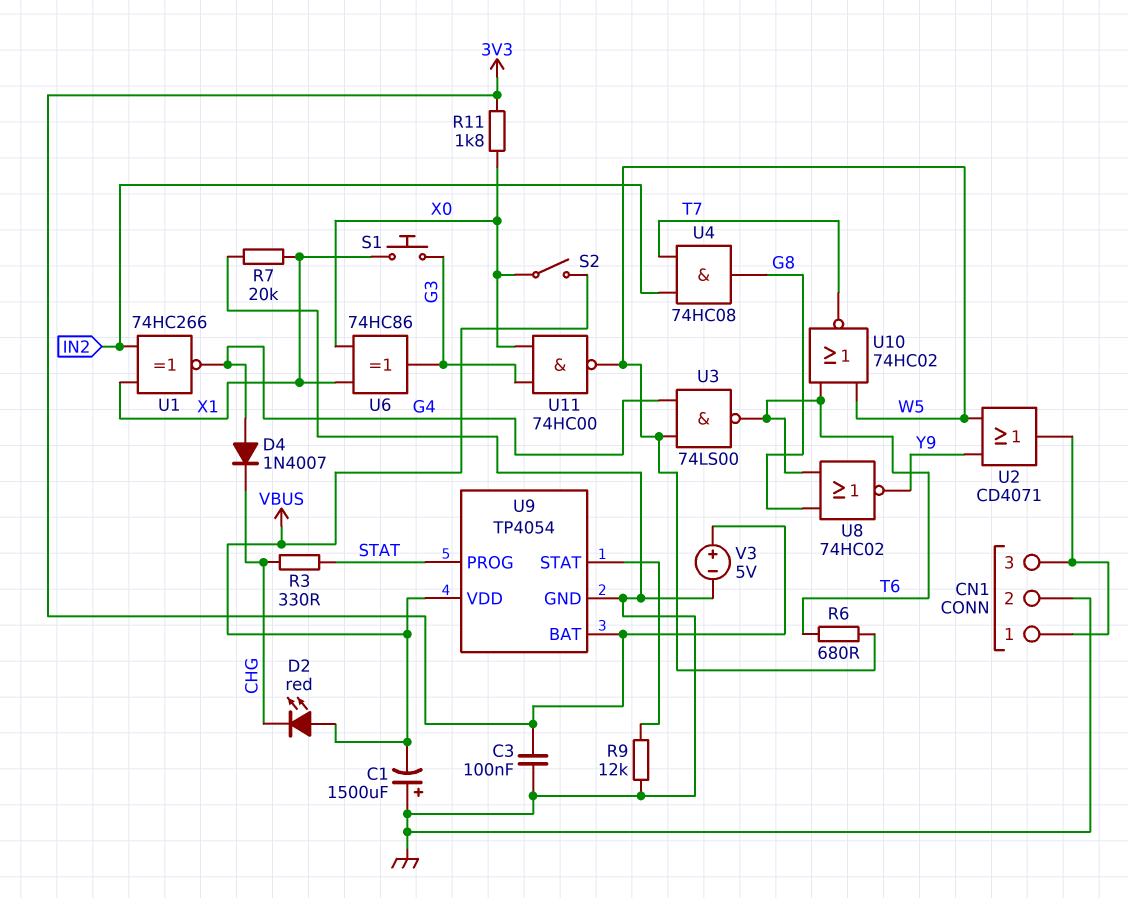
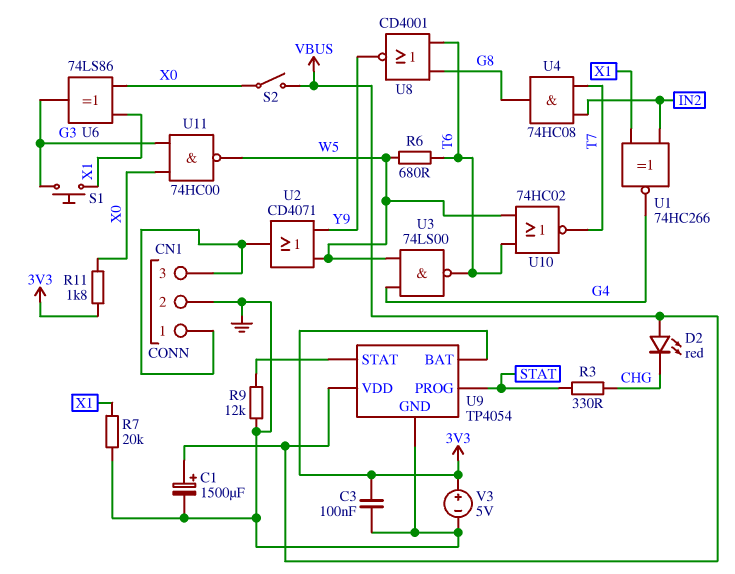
C1: 1500uF (plus GND, minus VBUS) -> 1500uF (plus VBUS, minus GND)
D4: diode 1N4007 (A G4, K CHG) -> none
U6: XOR 74HC86 (in X0, in X1, out G3) -> XOR 74LS86 (in X0, in X1, out G3)
U8: NOR 74HC02 (in G8, in T6, out Y9) -> NOR CD4001 (in G8, in T6, out Y9)

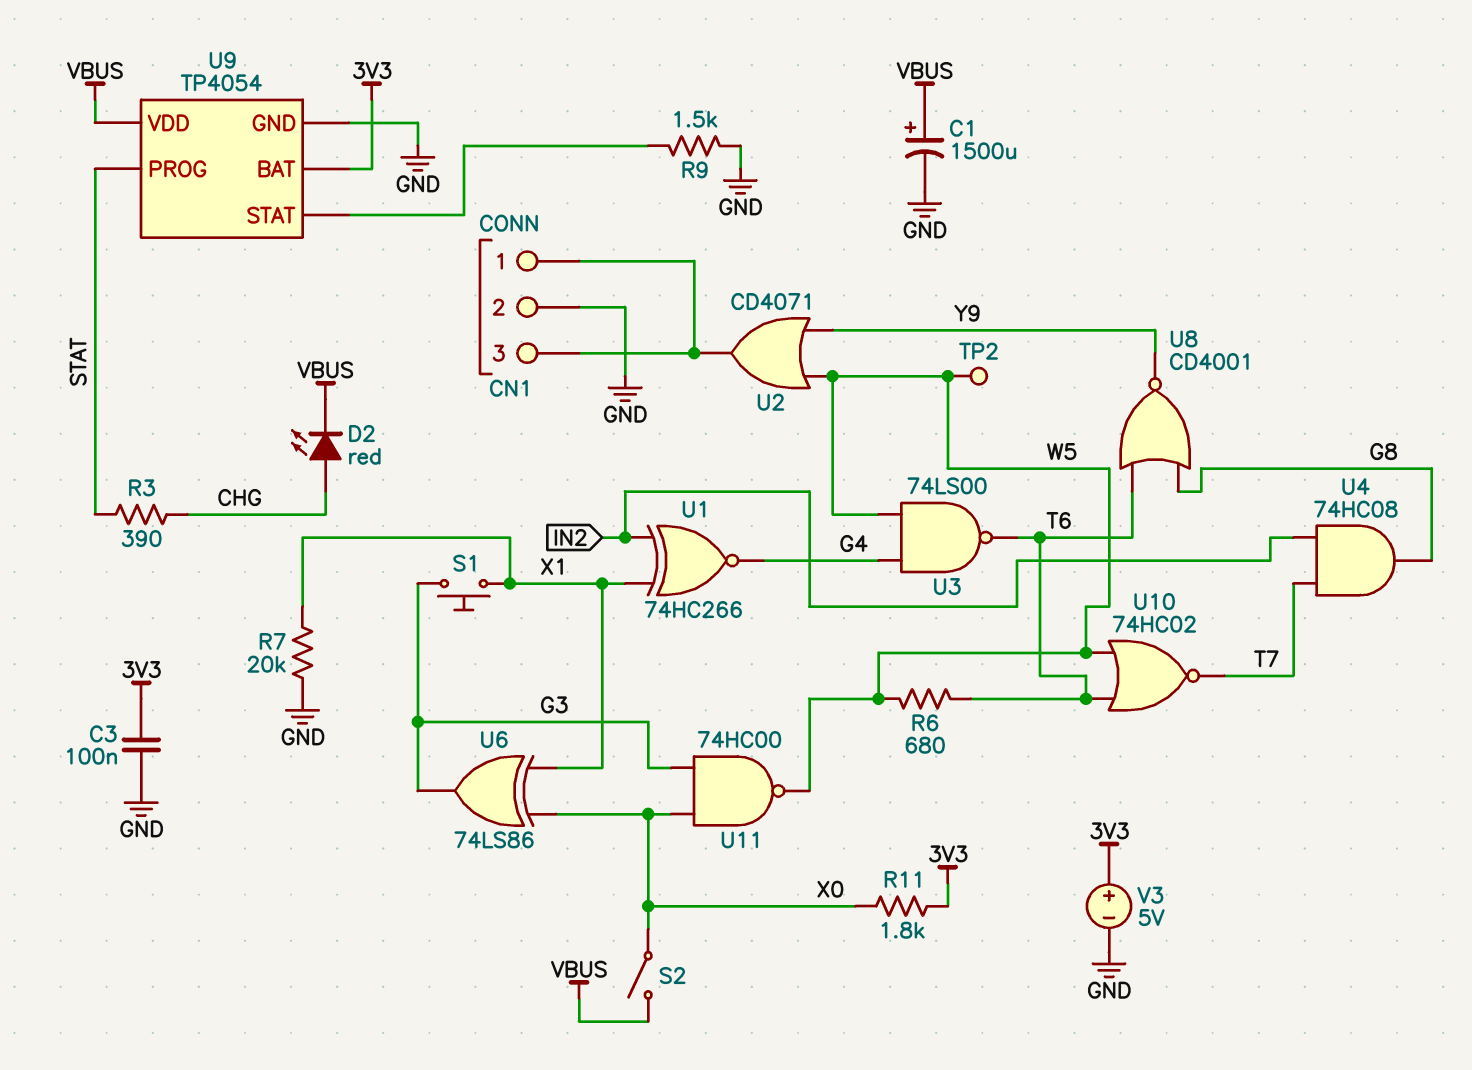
D2: LED red (A VBUS, K CHG) -> LED red (A CHG, K VBUS)
R3: 330 (CHG, STAT) -> 390 (CHG, STAT)
R9: 12k (GND, U9/STAT) -> 1.5k (GND, U9/STAT)
TP2: none -> test point (W5)

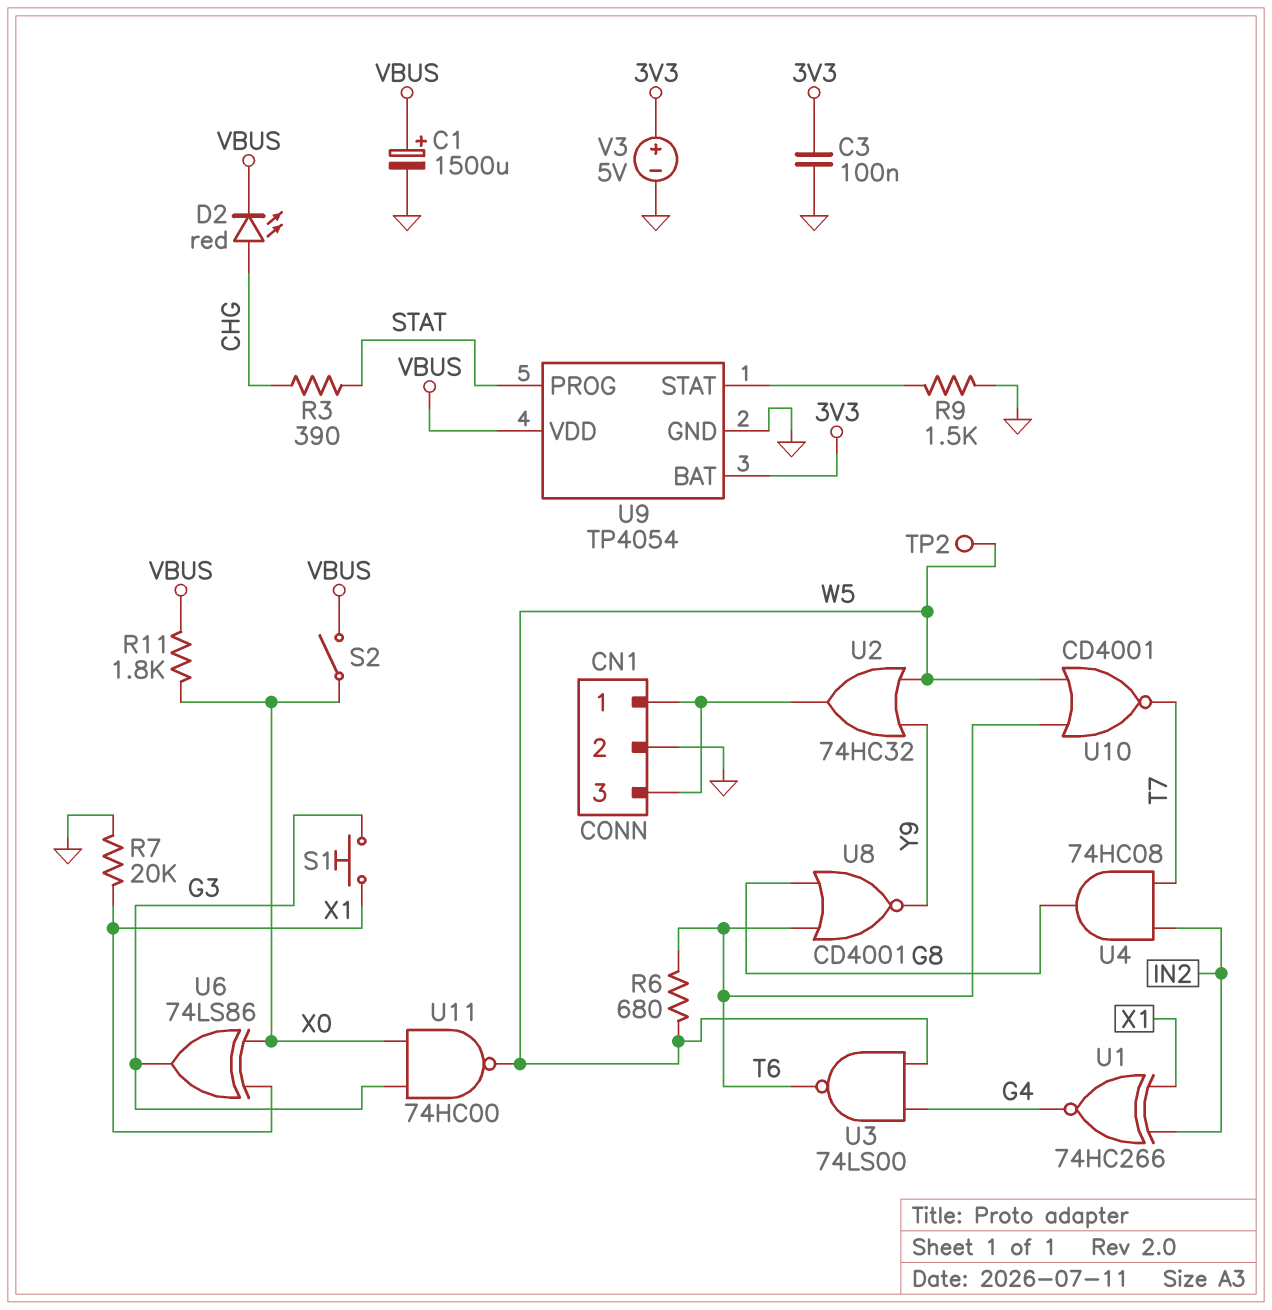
R11: 1.8k (3V3, X0) -> 1.8k (VBUS, X0)
U2: OR CD4071 (in W5, in Y9, out CN1/1) -> OR 74HC32 (in W5, in Y9, out CN1/1)
U10: NOR 74HC02 (in T6, in W5, out T7) -> NOR CD4001 (in T6, in W5, out T7)

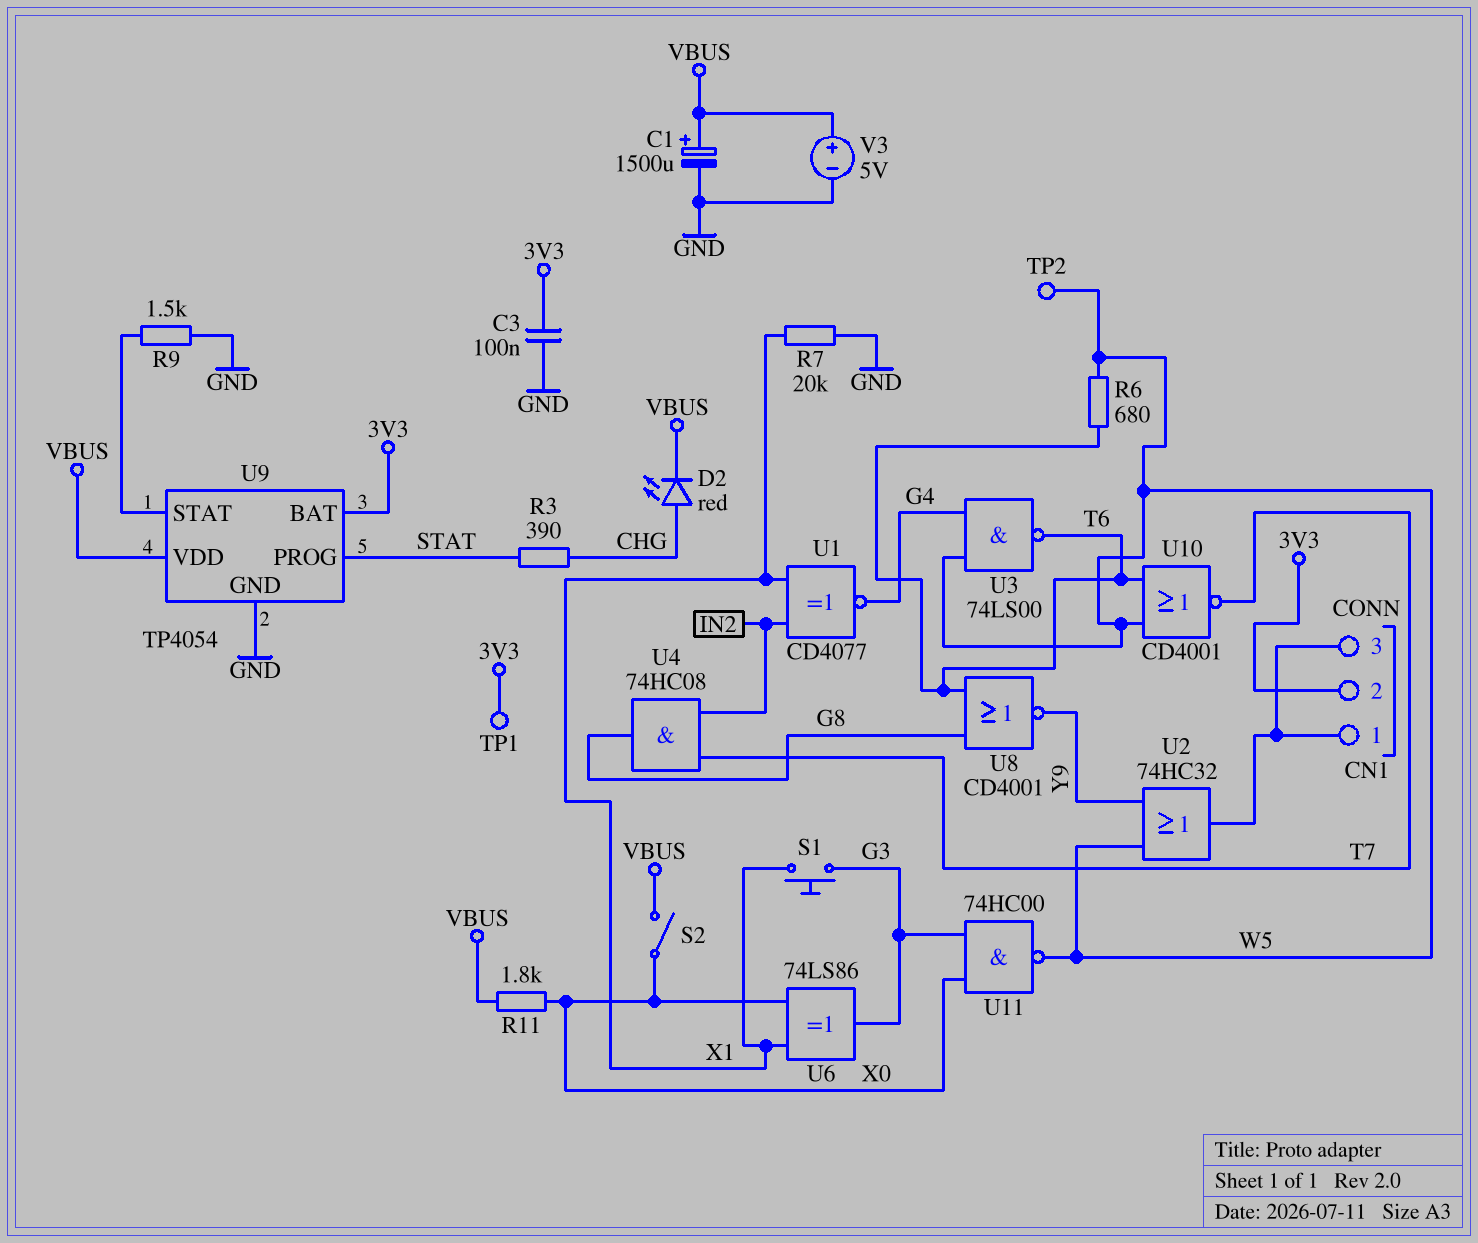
CN1 pin 2: GND -> 3V3
TP1: none -> test point (3V3)
U1: XNOR 74HC266 (in IN2, in X1, out G4) -> XNOR CD4077 (in IN2, in X1, out G4)
V3: 5V (plus 3V3, minus GND) -> 5V (plus VBUS, minus GND)

